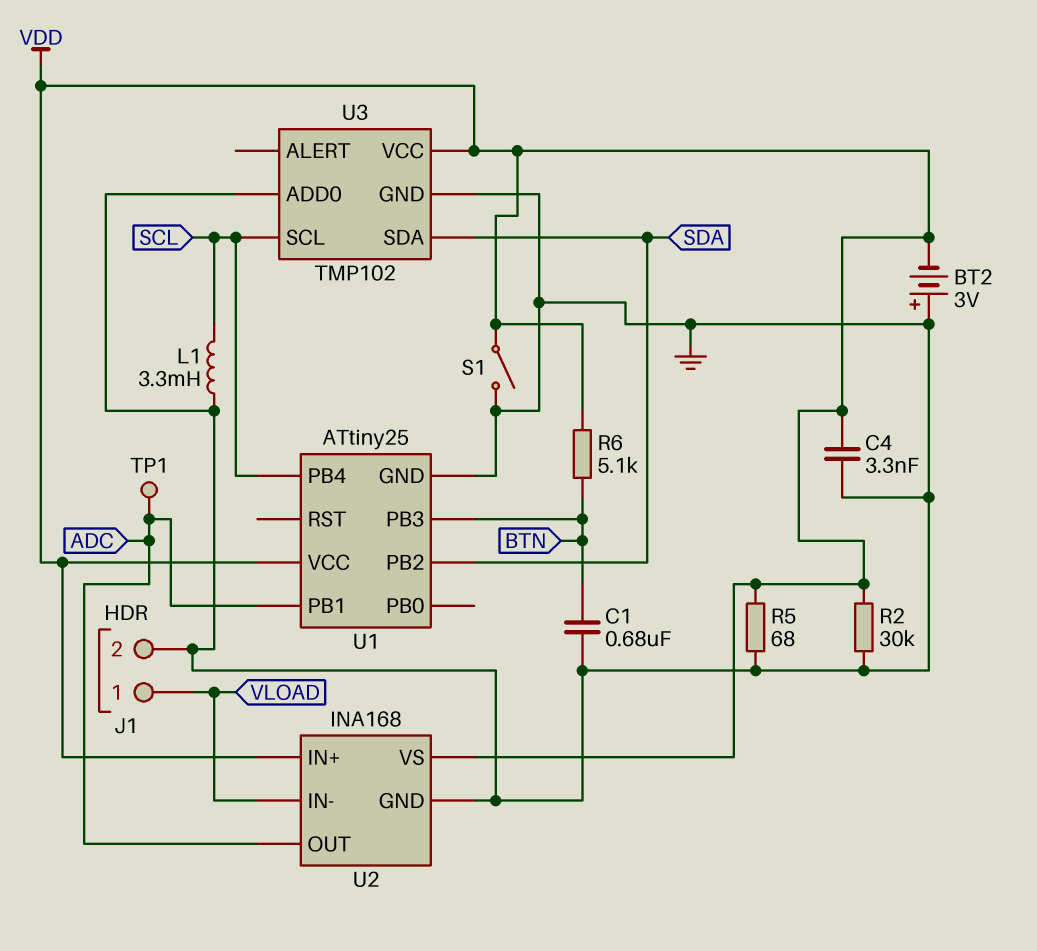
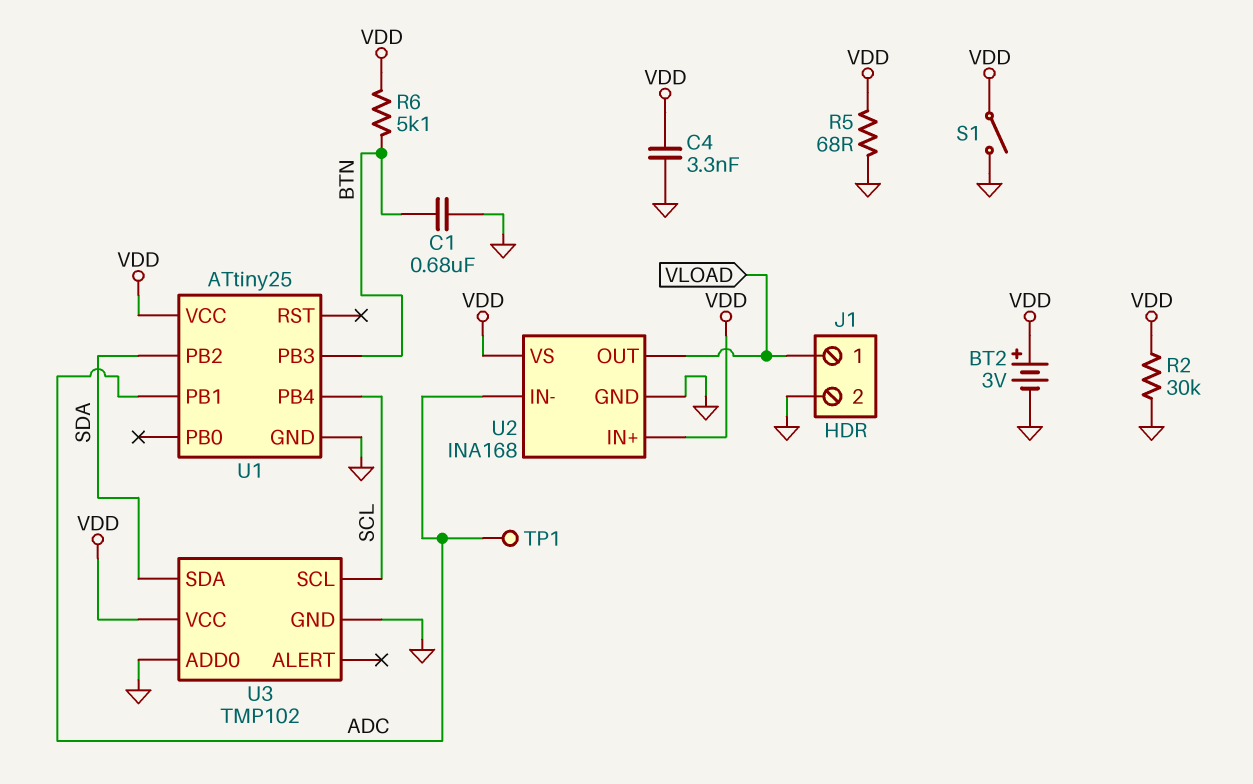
BT2: 3V (plus GND, minus VDD) -> 3V (plus VDD, minus GND)
L1: 3.3mH (GND, SCL) -> none
U2 pin IN-: VLOAD -> ADC
U2 pin OUT: ADC -> VLOAD

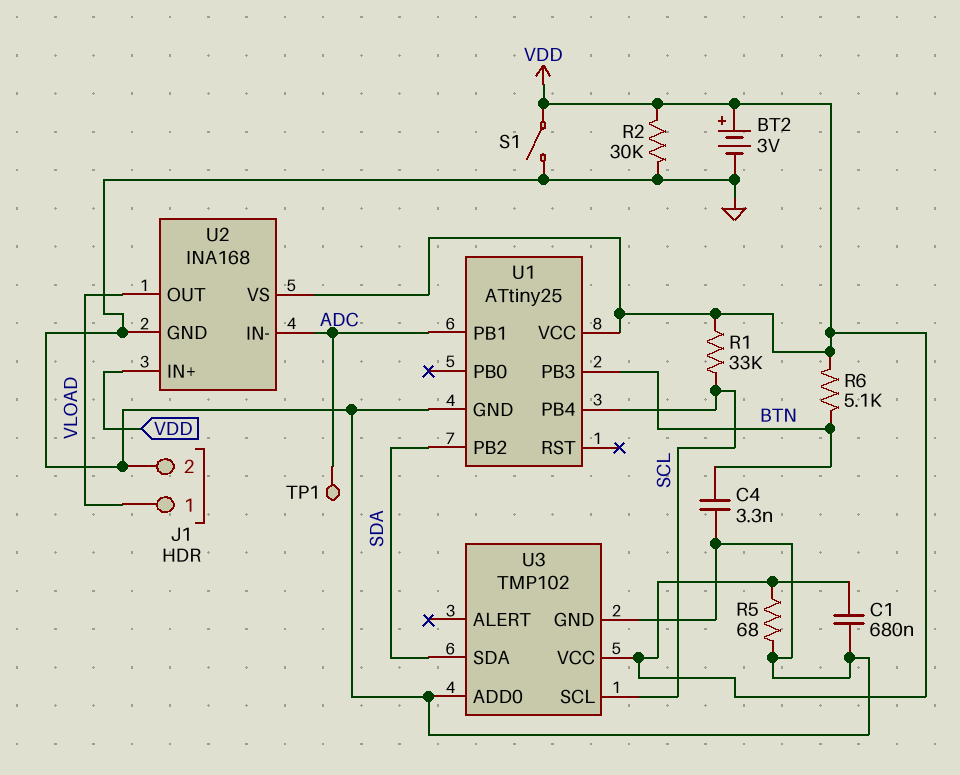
C1: 680nF (BTN, GND) -> 680nF (GND, VDD)
C4: 3.3nF (GND, VDD) -> 3.3nF (BTN, GND)
R1: none -> 33k (SCL, VDD)

